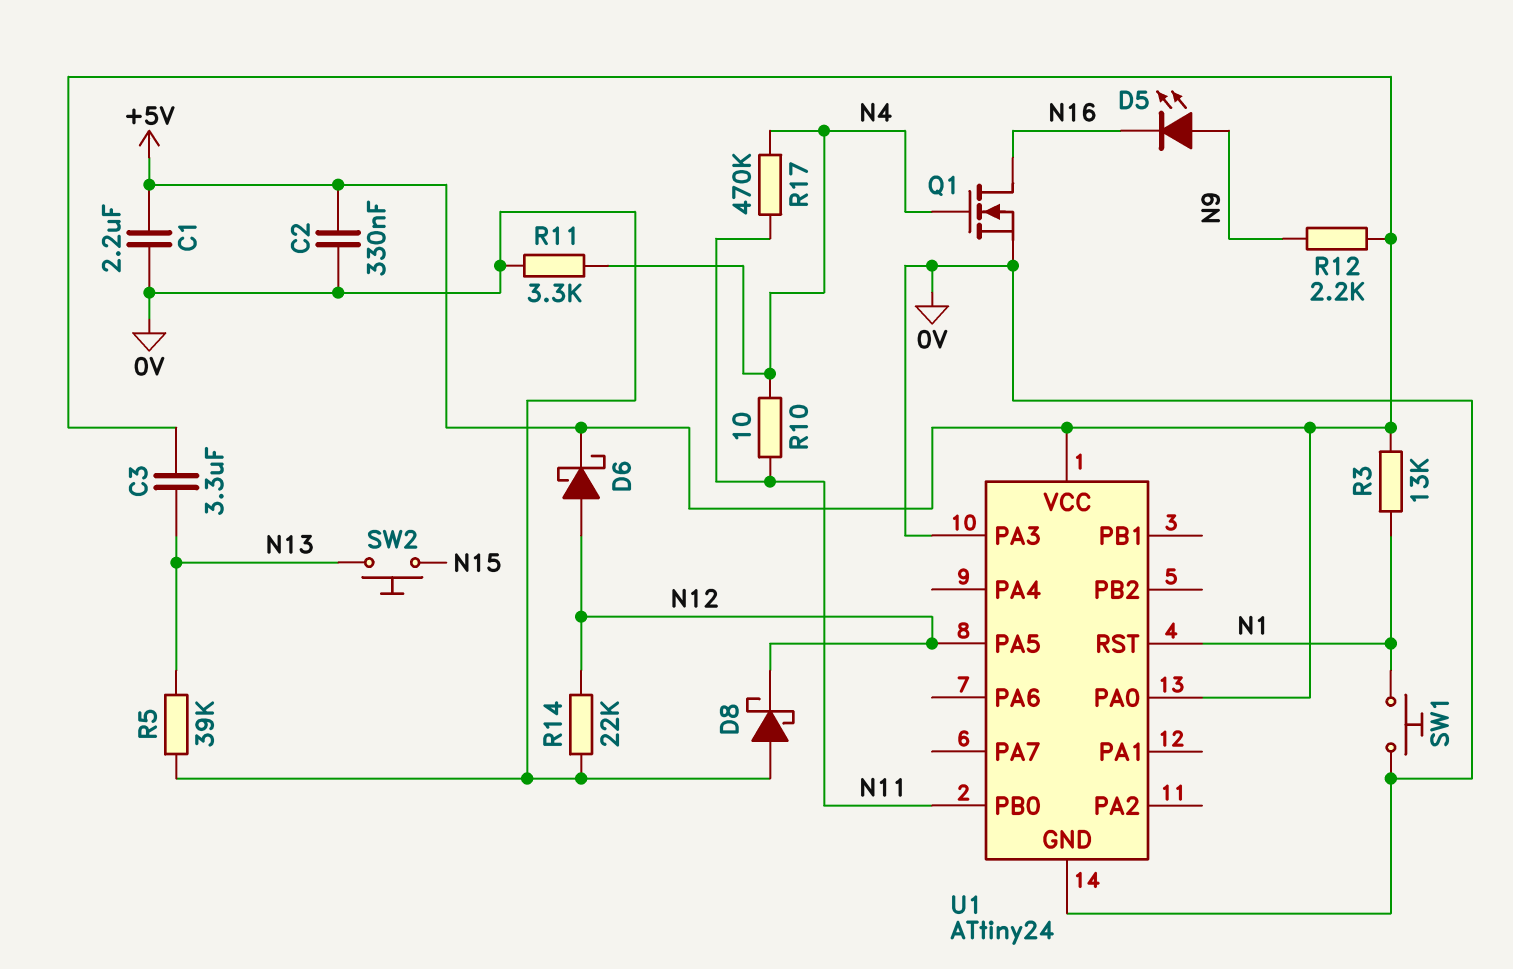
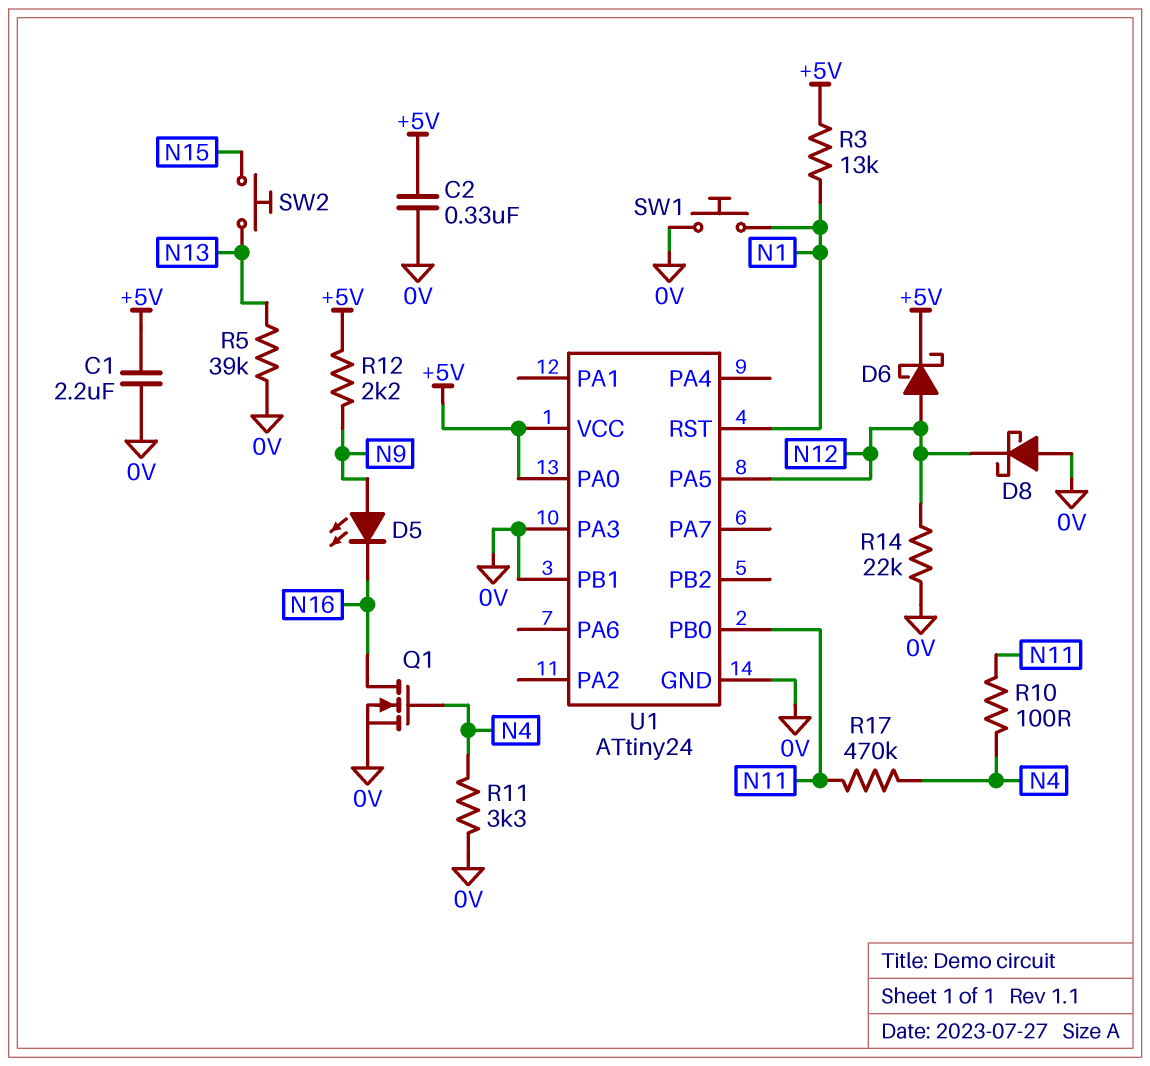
C3: 3.3uF (+5V, N13) -> none
R10: 10 (N4, N11) -> 100 (N4, N11)
U1 pin PB1: none -> 0V

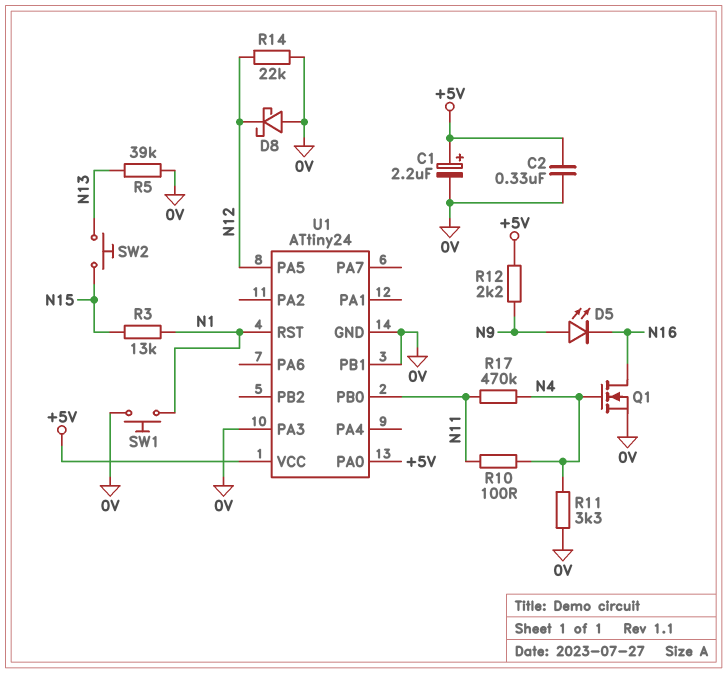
C1: 2.2uF (+5V, 0V) -> 2.2uF (plus +5V, minus 0V)
D6: schottky (A N12, K +5V) -> none
R3: 13k (+5V, N1) -> 13k (N1, N15)

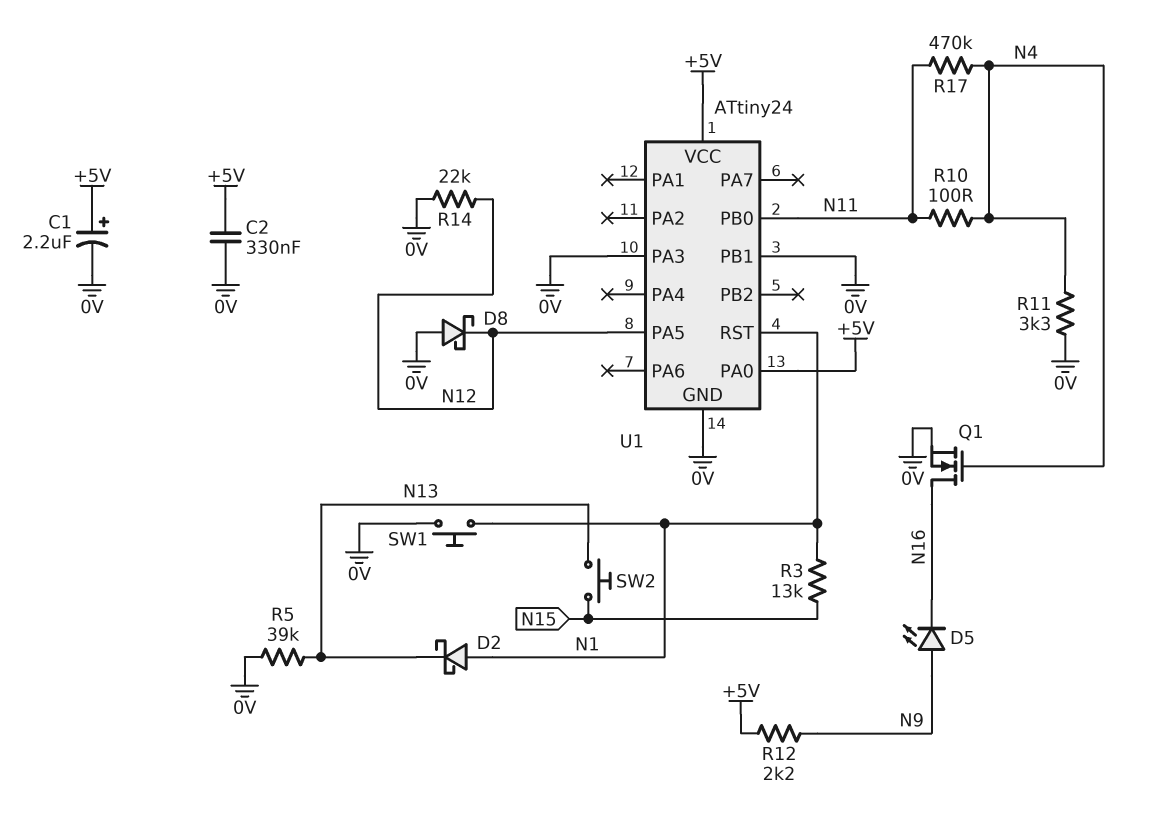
D2: none -> schottky (A N1, K N13)

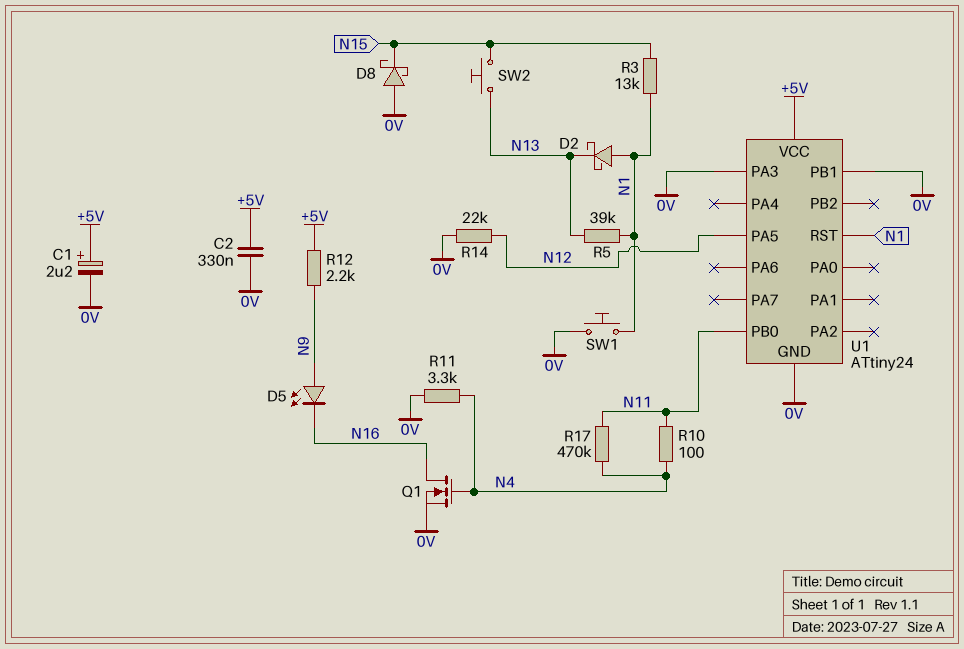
D8: schottky (A 0V, K N12) -> schottky (A 0V, K N15)
R5: 39k (0V, N13) -> 39k (N1, N13)
U1 pin PA0: +5V -> none

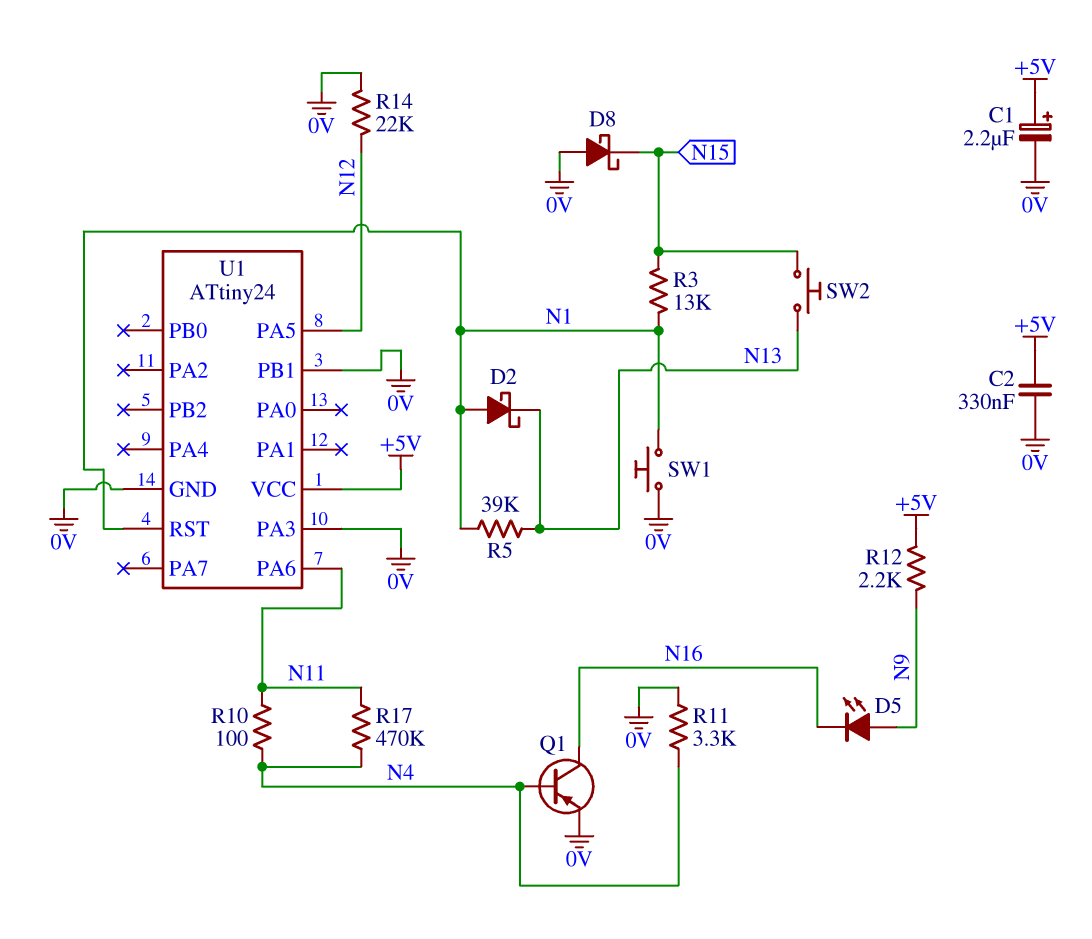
Q1: NMOS (G N4, D N16, S 0V) -> PNP (B N4, C N16, E 0V)
U1 pin PA6: none -> N11
U1 pin PB0: N11 -> none

